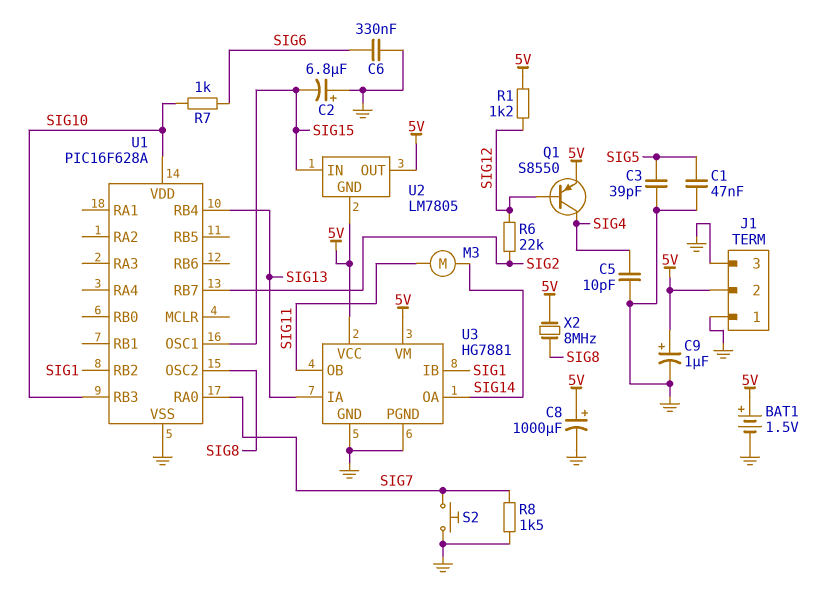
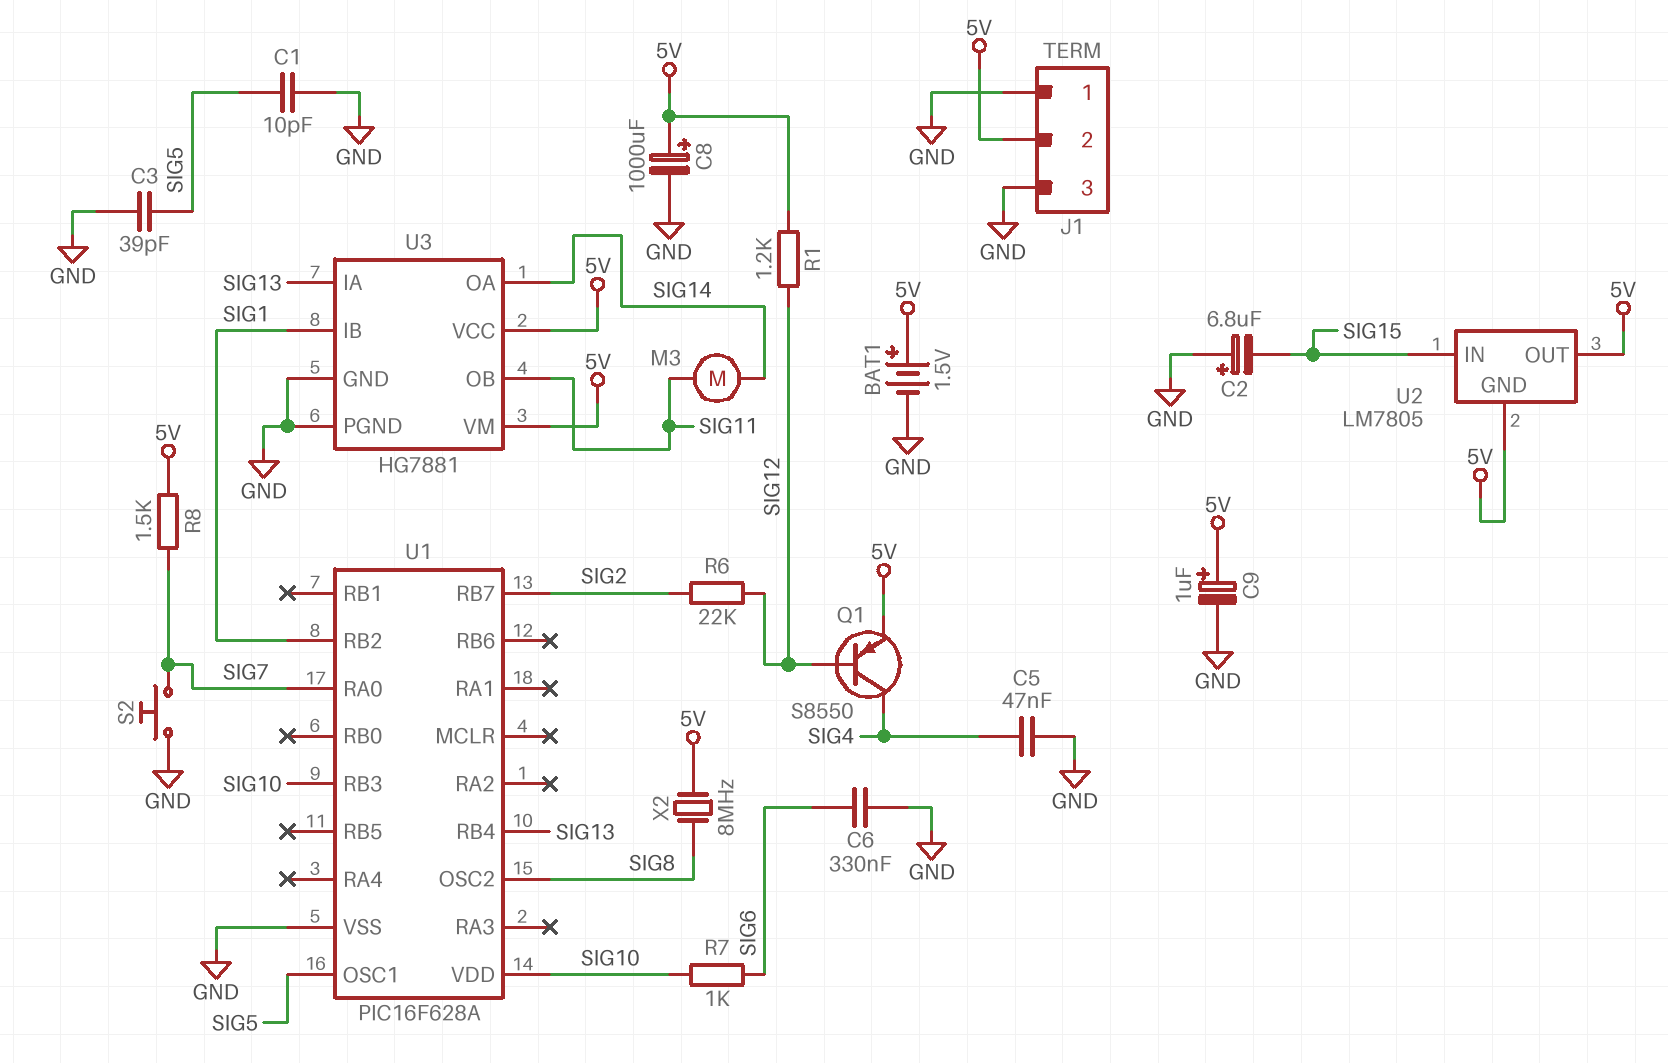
C1: 47nF (GND, SIG5) -> 10pF (GND, SIG5)
C5: 10pF (GND, SIG4) -> 47nF (GND, SIG4)
R8: 1.5k (GND, SIG7) -> 1.5k (5V, SIG7)
U1 pin OSC1: SIG15 -> SIG5

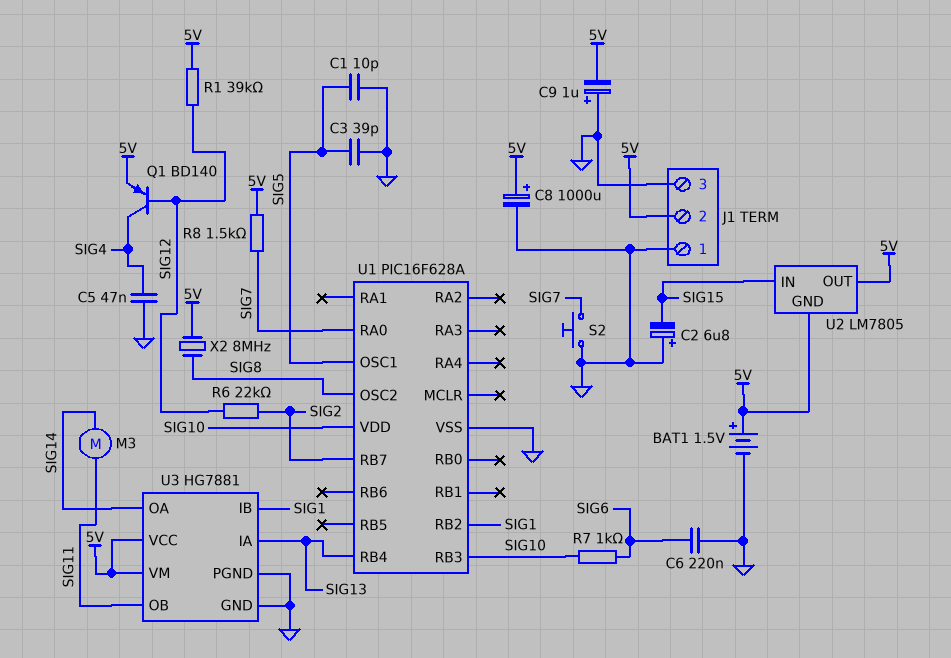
C6: 330nF (GND, SIG6) -> 220nF (GND, SIG6)
C9: 1uF (plus 5V, minus GND) -> 1uF (plus GND, minus 5V)
Q1: PNP S8550 (B SIG12, C SIG4, E 5V) -> PNP BD140 (B SIG12, C SIG4, E 5V)
R1: 1.2k (5V, SIG12) -> 39k (5V, SIG12)

